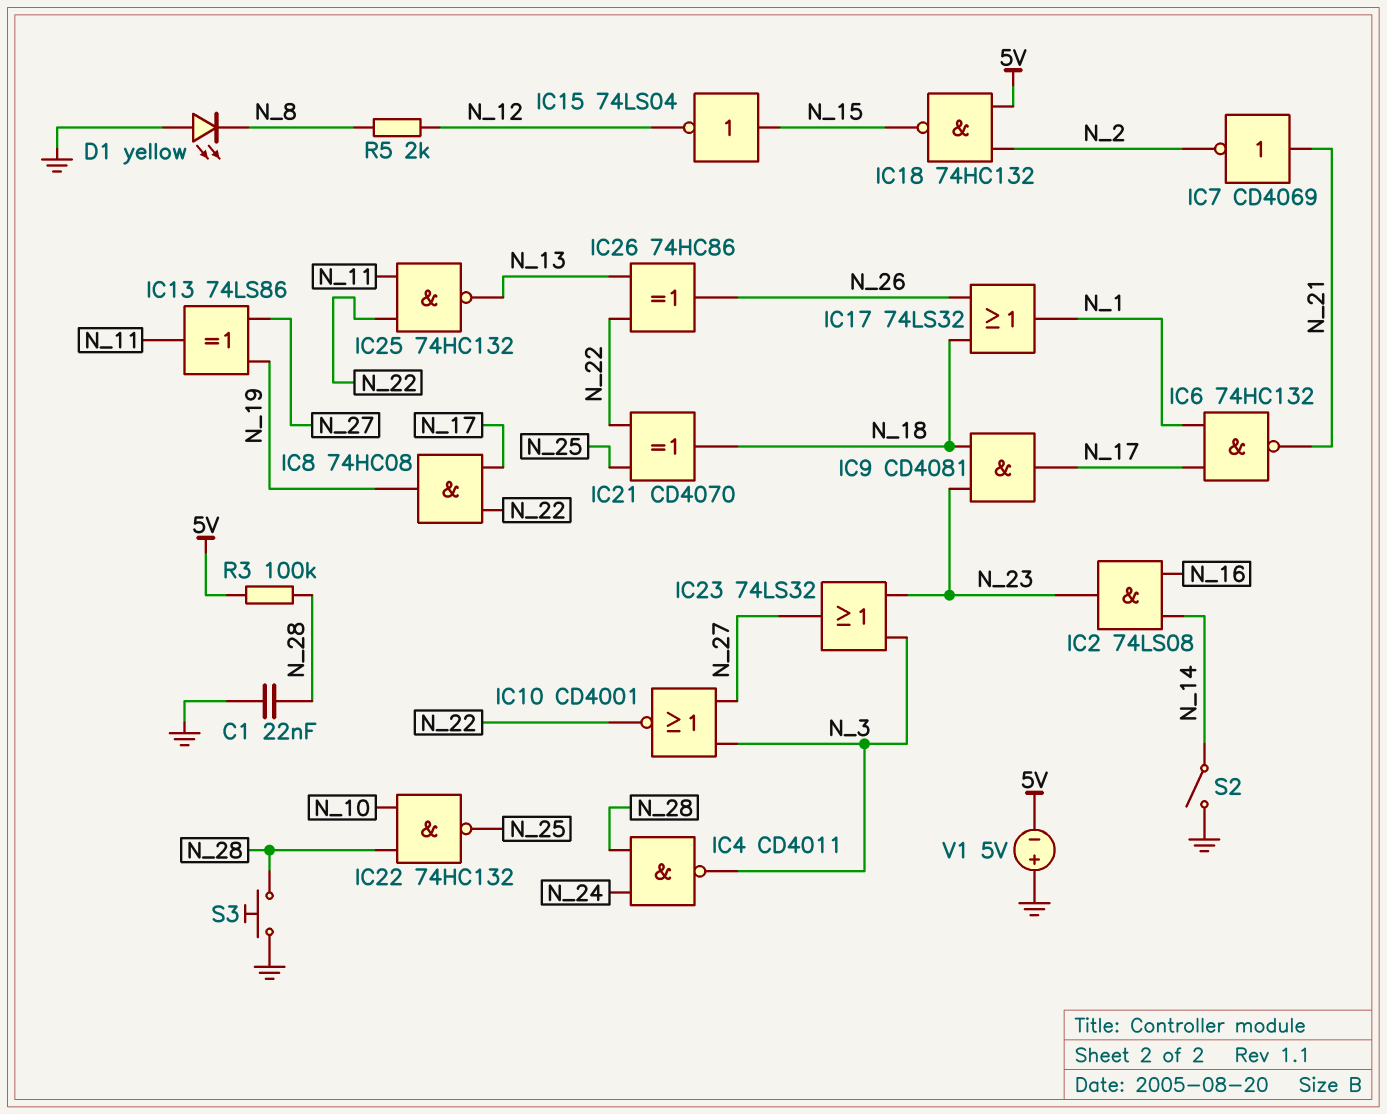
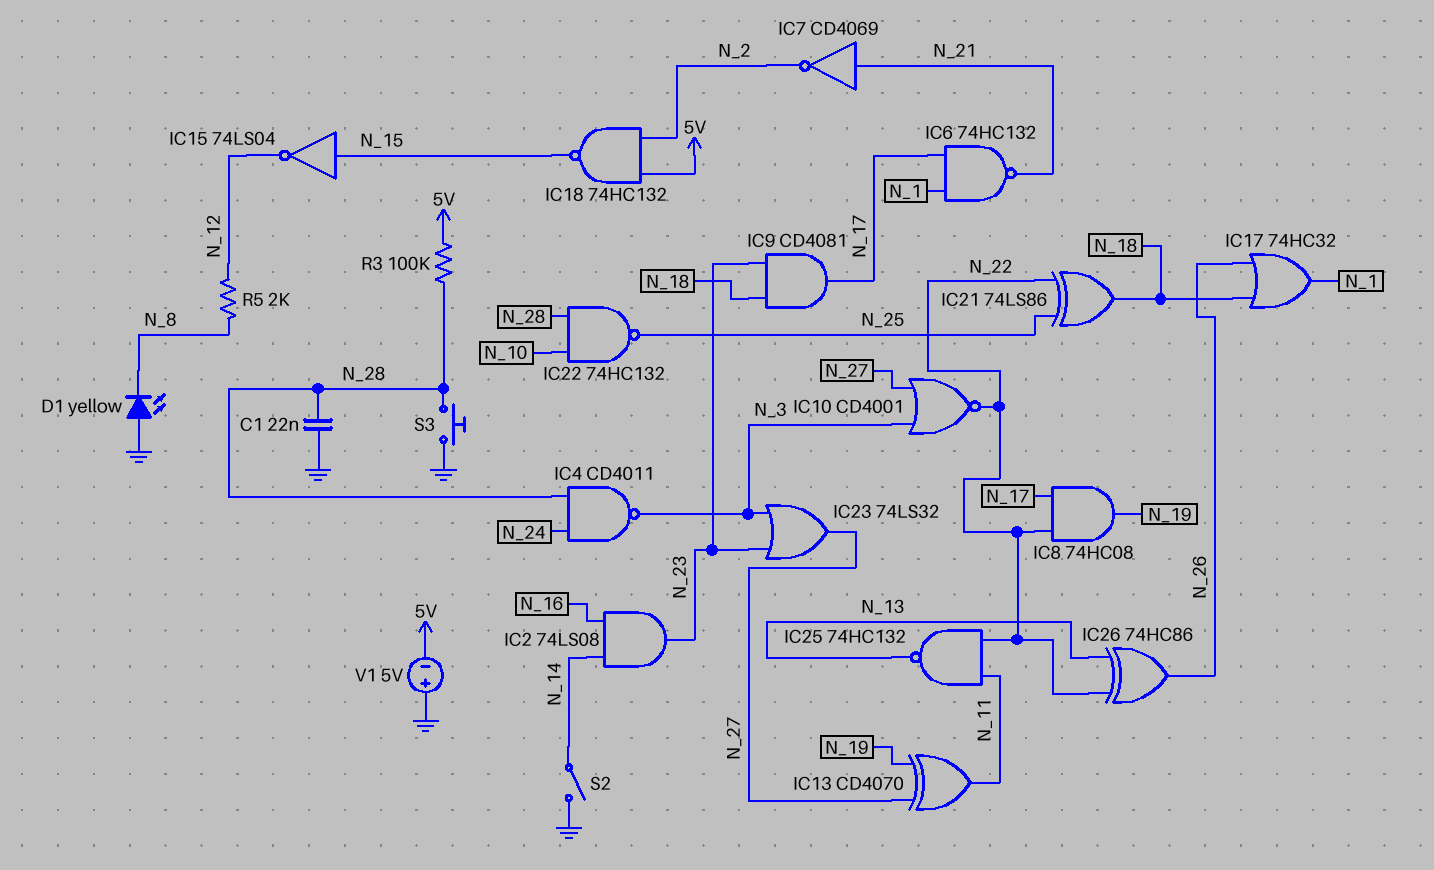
IC13: XOR 74LS86 (in N_19, in N_27, out N_11) -> XOR CD4070 (in N_19, in N_27, out N_11)
IC17: OR 74LS32 (in N_18, in N_26, out N_1) -> OR 74HC32 (in N_18, in N_26, out N_1)
IC21: XOR CD4070 (in N_22, in N_25, out N_18) -> XOR 74LS86 (in N_22, in N_25, out N_18)

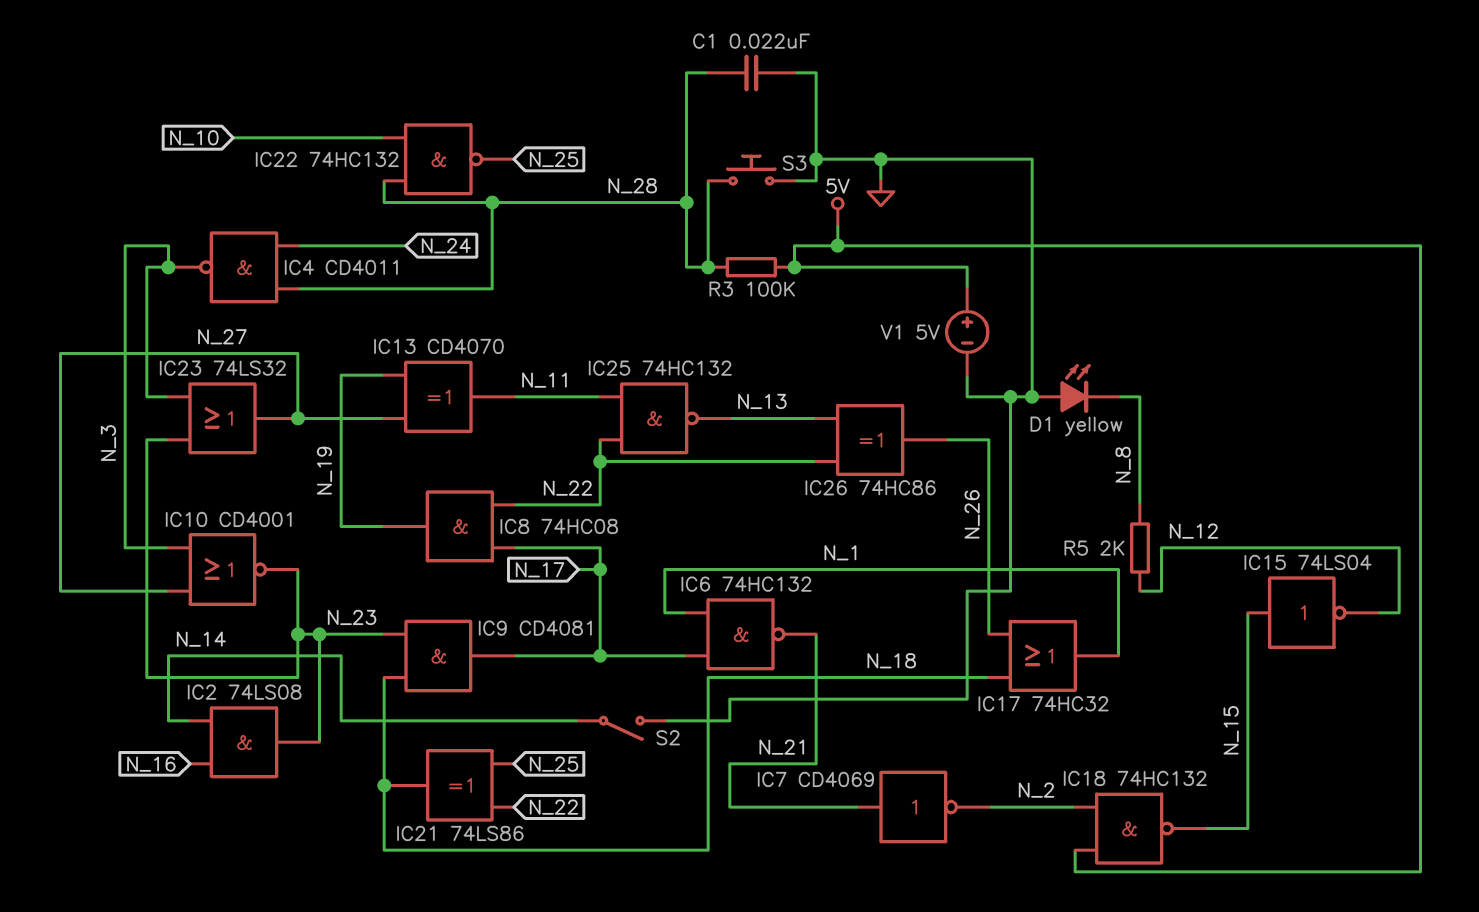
IC10: NOR CD4001 (in N_3, in N_27, out N_22) -> NOR CD4001 (in N_3, in N_27, out N_23)
V1: 5V (plus GND, minus 5V) -> 5V (plus 5V, minus GND)

